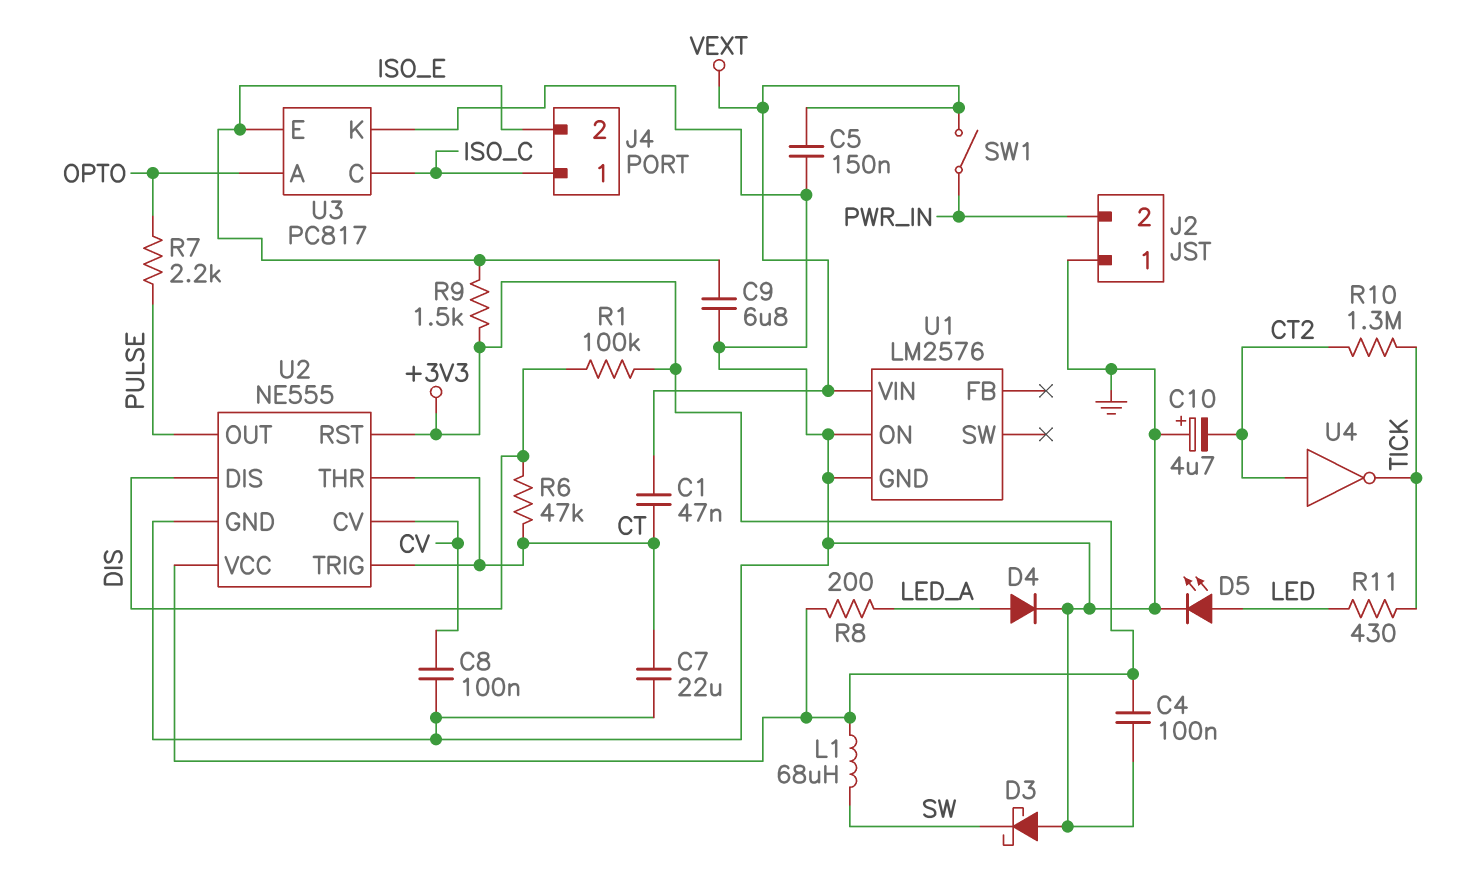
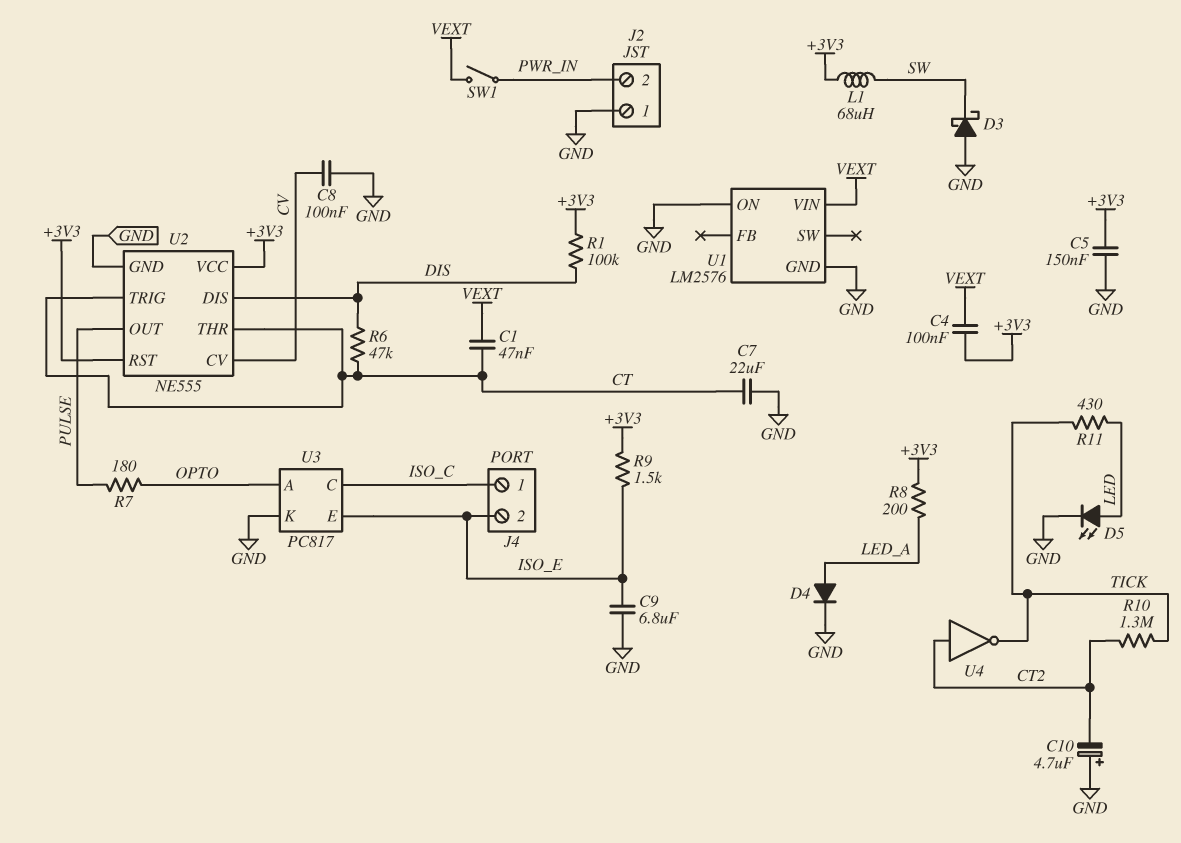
C4: 100nF (+3V3, GND) -> 100nF (+3V3, VEXT)
C5: 150nF (GND, VEXT) -> 150nF (+3V3, GND)
R7: 2.2k (OPTO, PULSE) -> 180 (OPTO, PULSE)

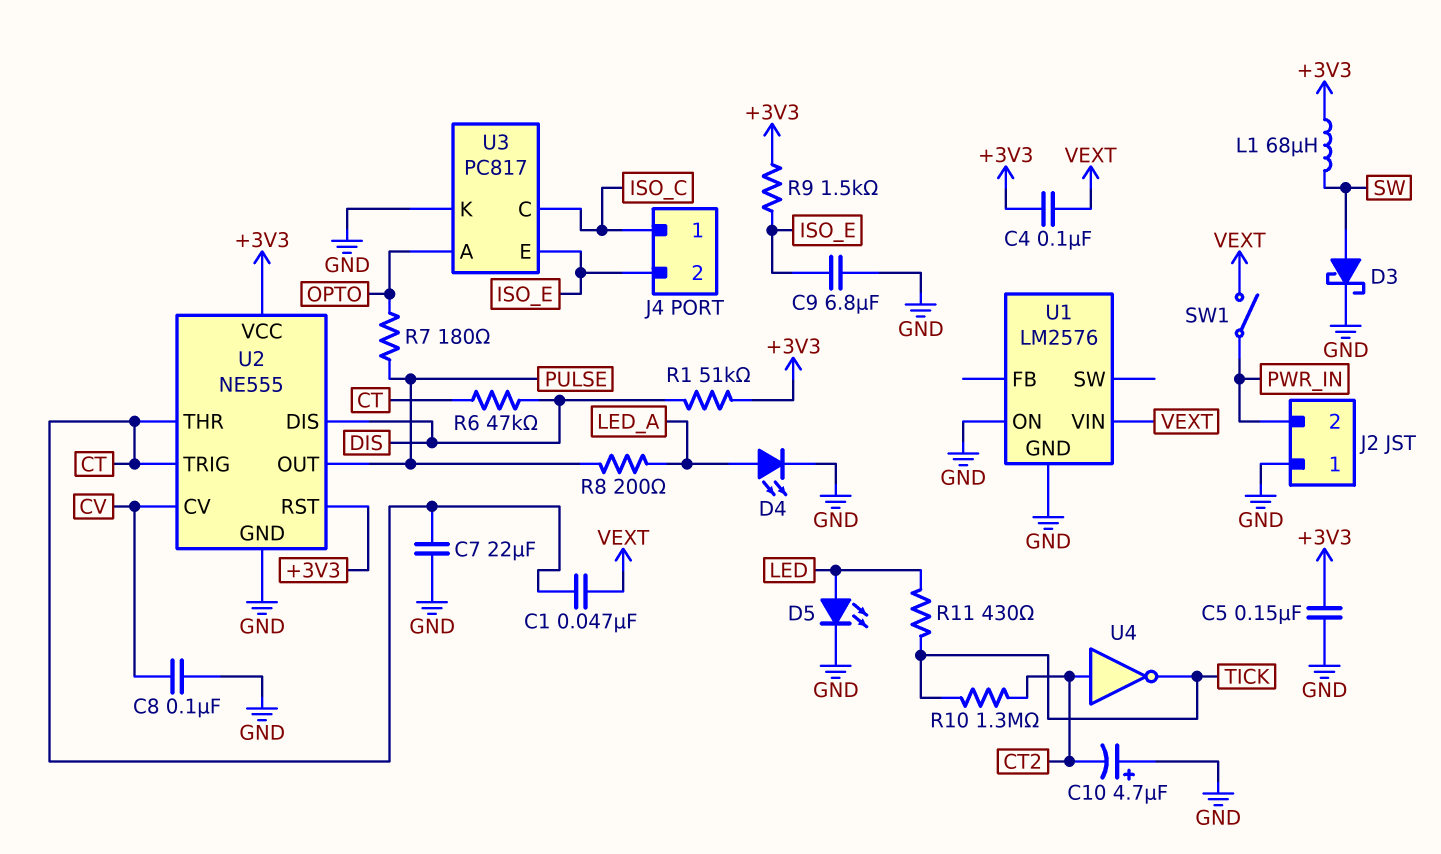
D3: schottky (A GND, K SW) -> schottky (A SW, K GND)
D4: diode (A LED_A, K GND) -> LED (A LED_A, K GND)
R1: 100k (+3V3, DIS) -> 51k (+3V3, DIS)
R8: 200 (+3V3, LED_A) -> 200 (LED_A, PULSE)

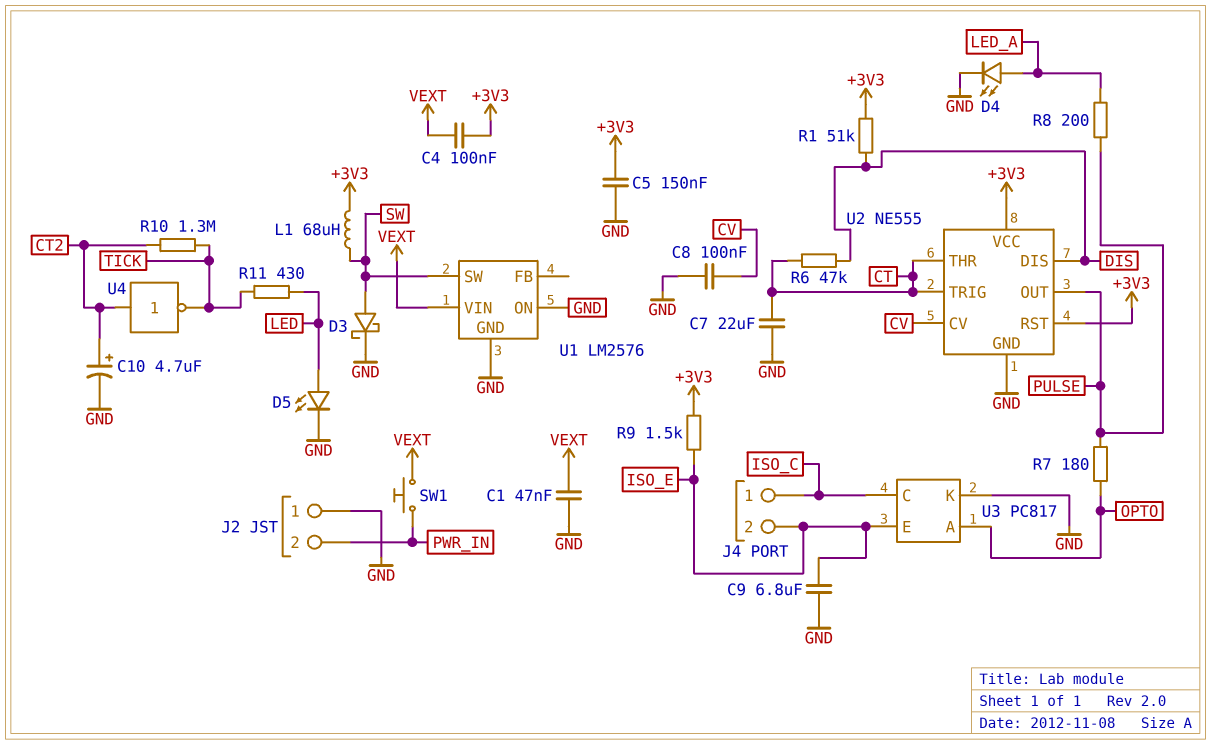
C1: 47nF (CT, VEXT) -> 47nF (GND, VEXT)
C10: 4.7uF (plus GND, minus CT2) -> 4.7uF (plus CT2, minus GND)
SW1: switch (PWR_IN, VEXT) -> button (PWR_IN, VEXT)
U1 pin SW: none -> SW

